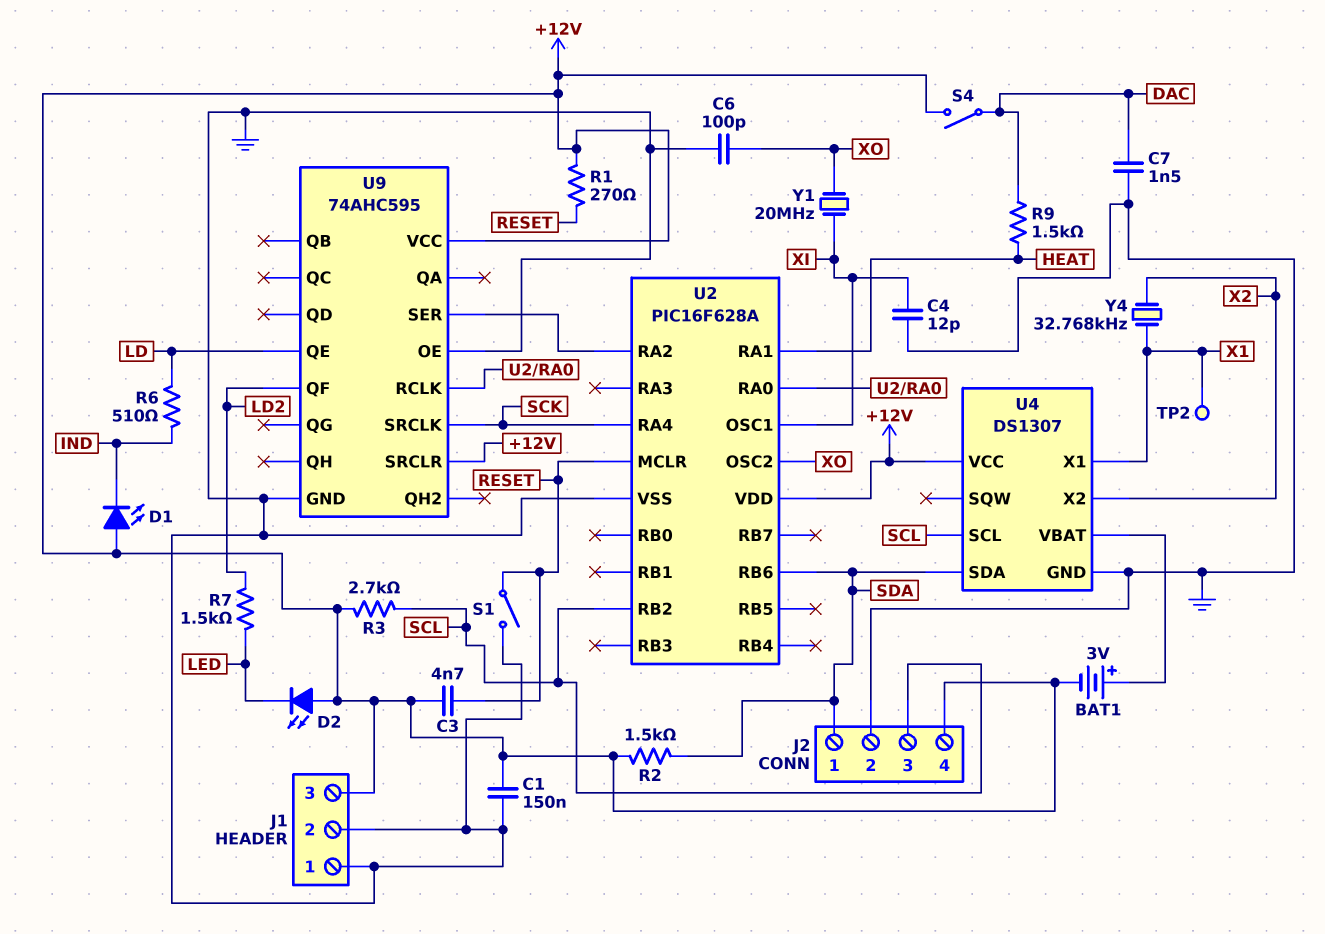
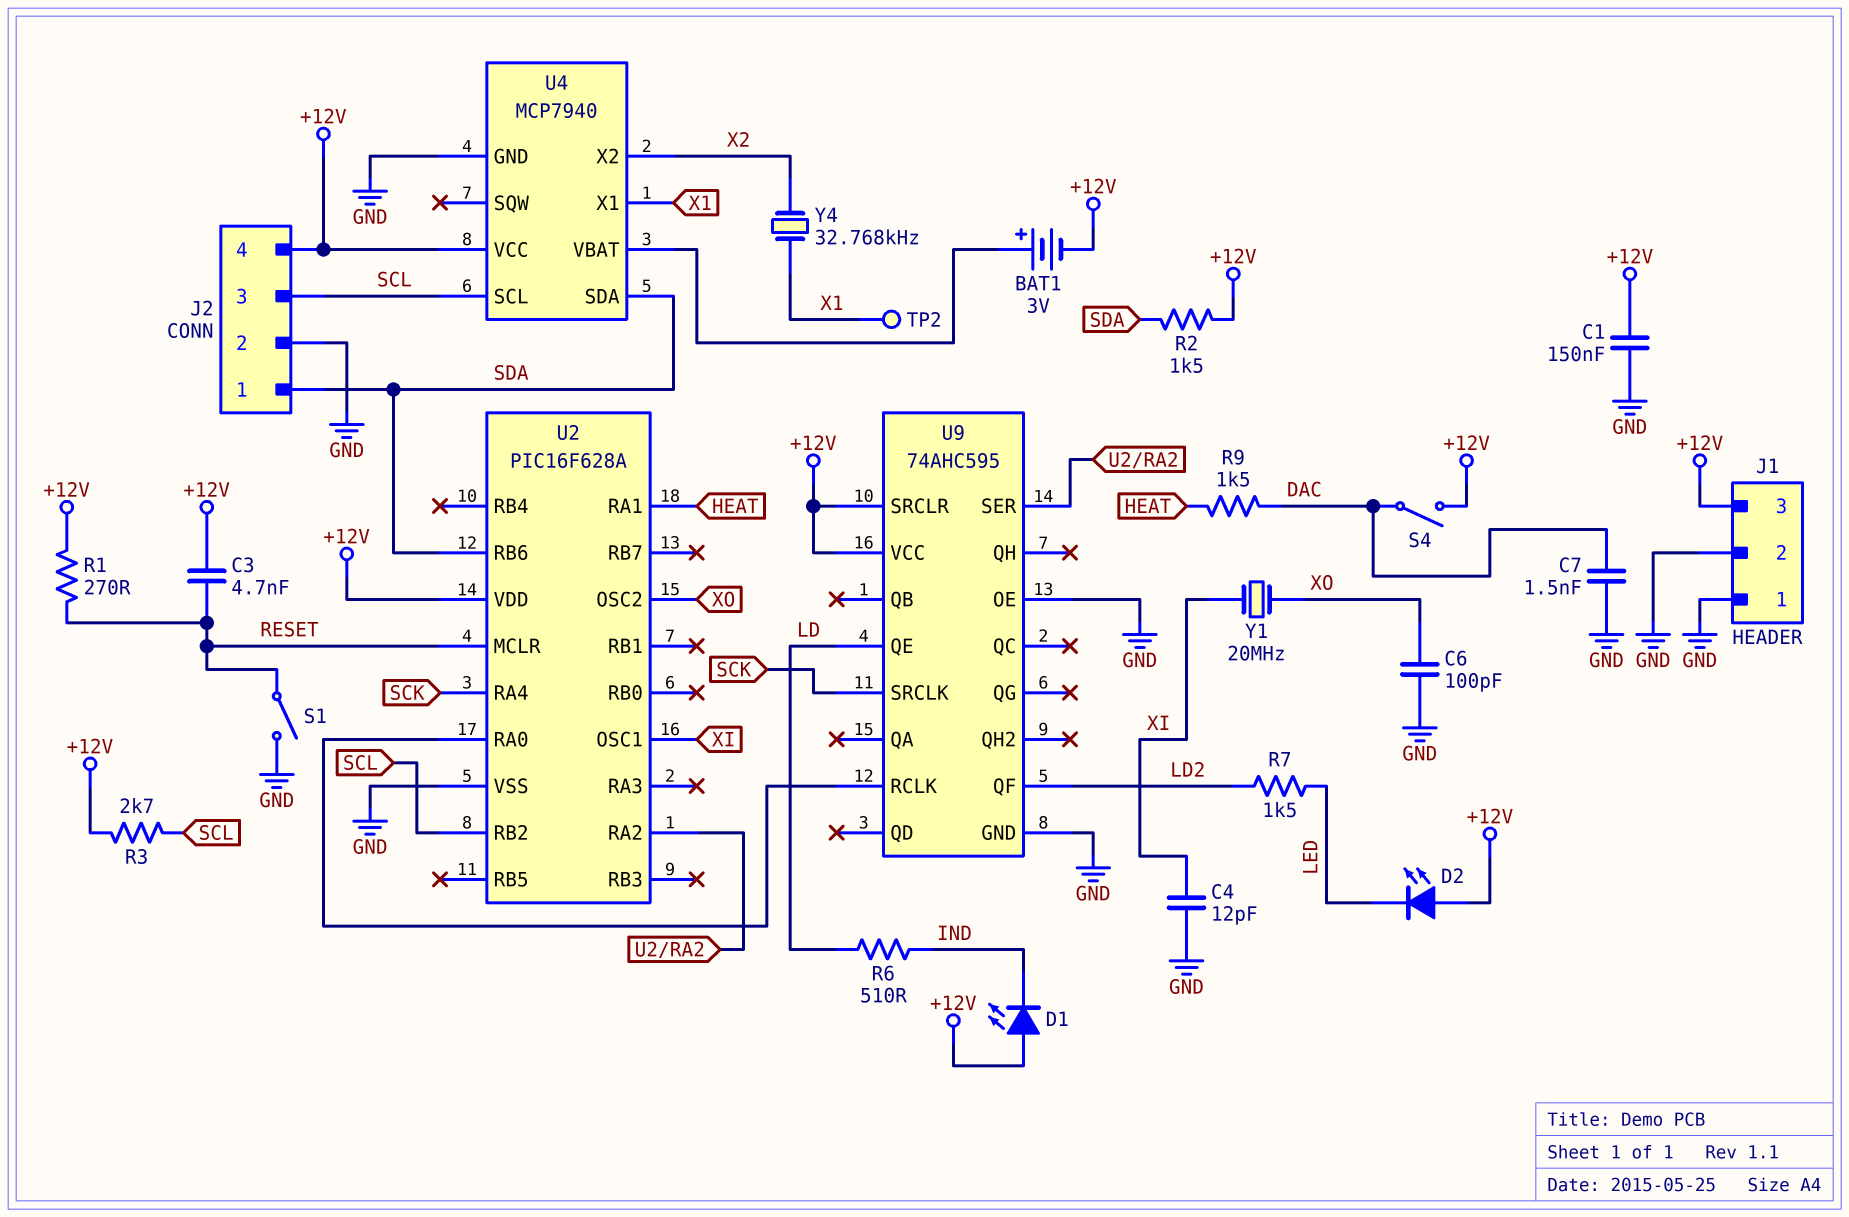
U4: DS1307 -> MCP7940

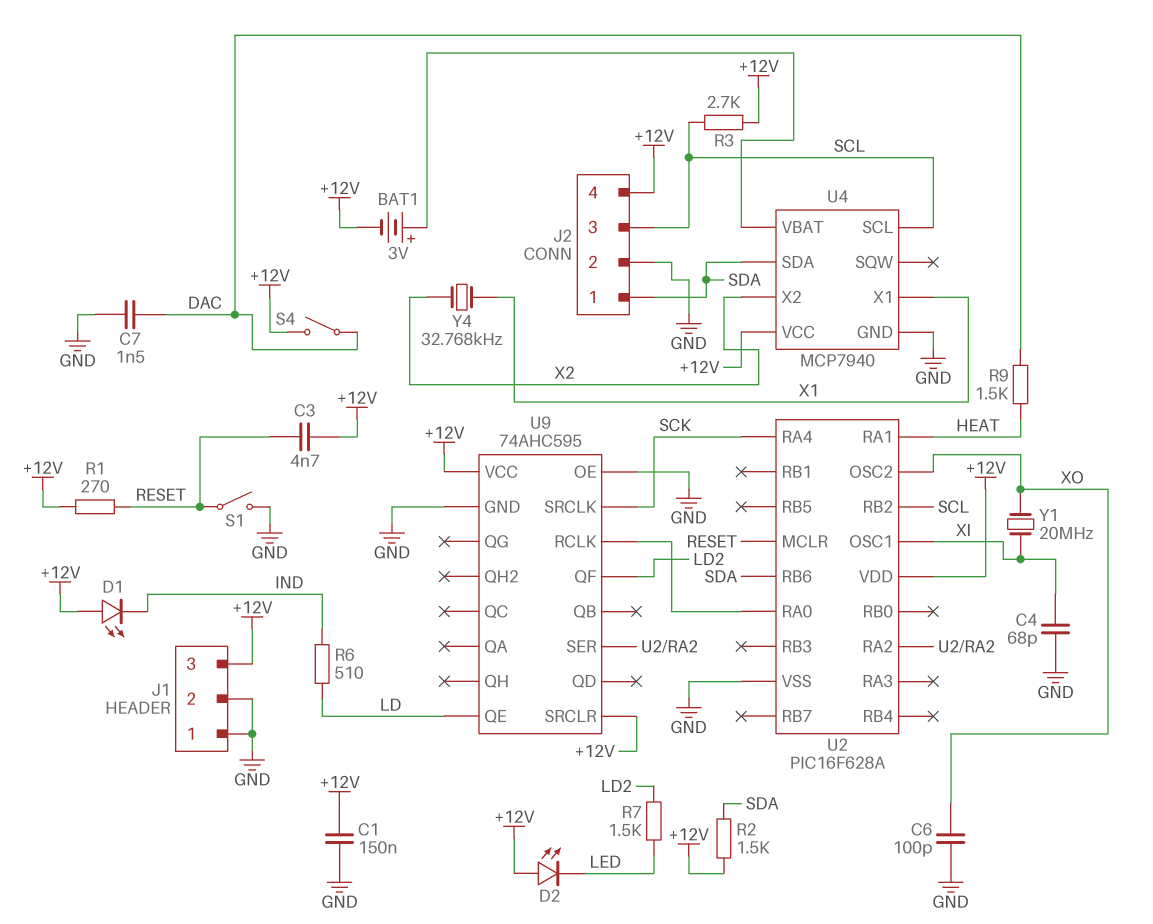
C4: 12pF (GND, XI) -> 68pF (GND, XI)
TP2: test point (X1) -> none

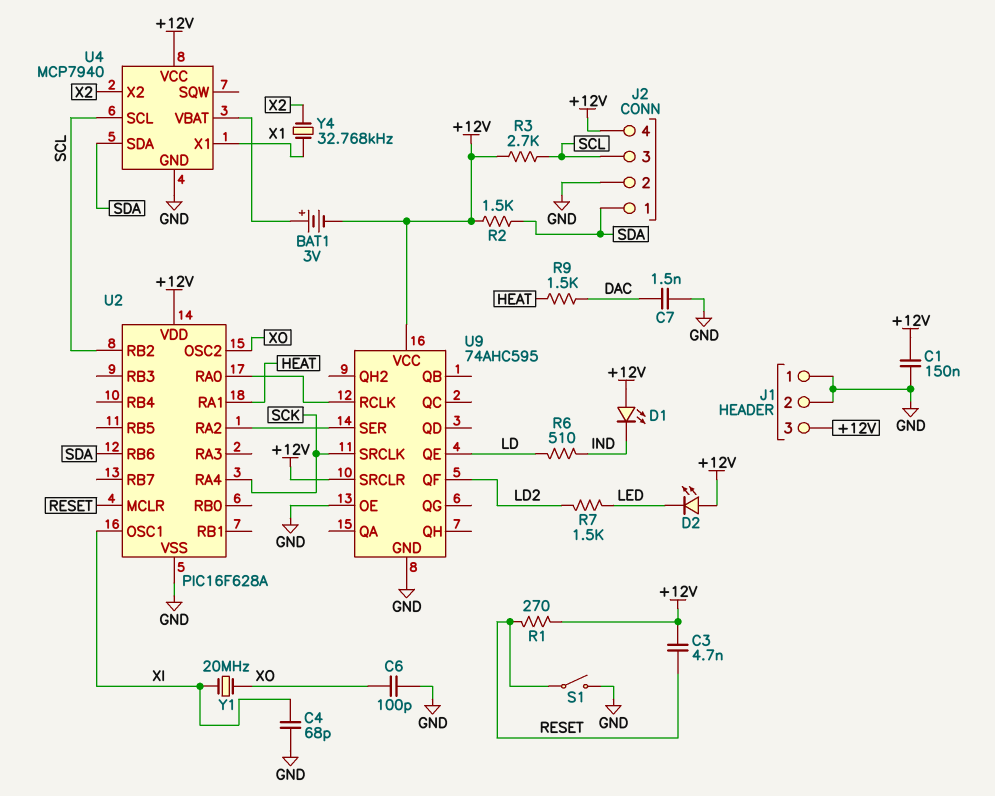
S4: switch (+12V, DAC) -> none

